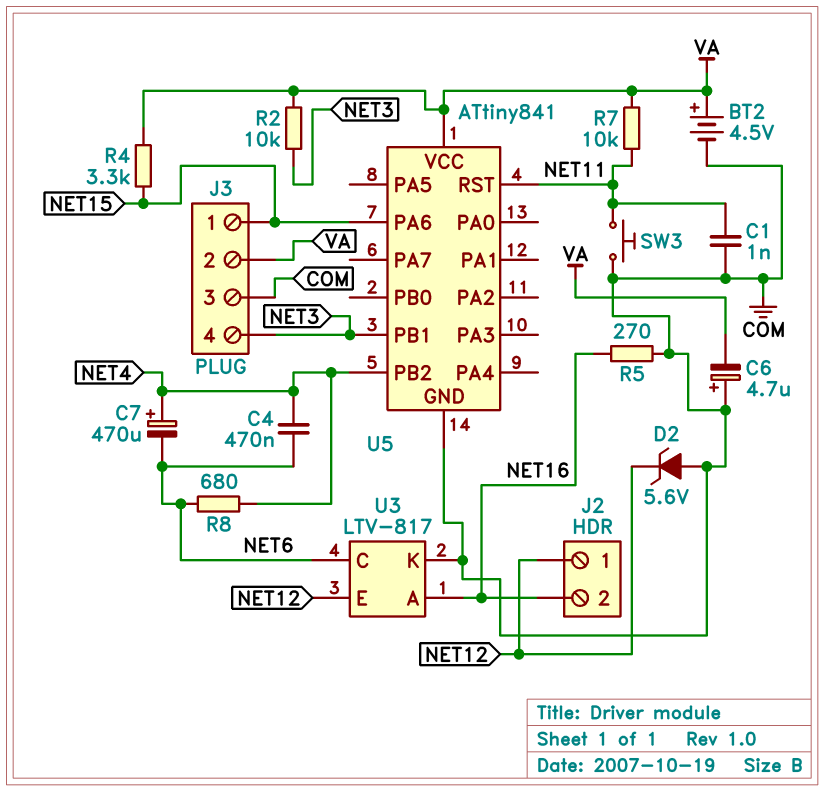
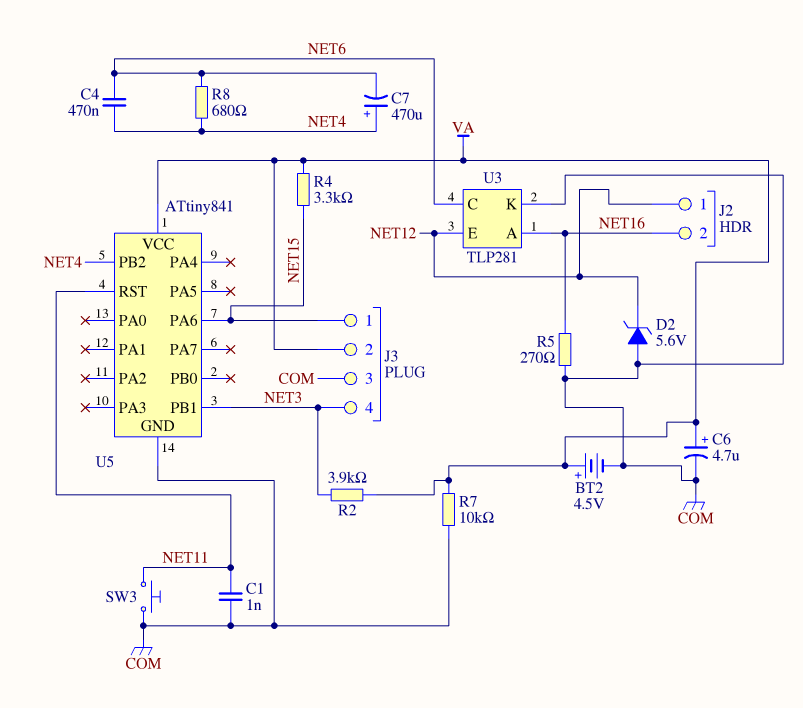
C6: 4.7uF (plus COM, minus VA) -> 4.7uF (plus VA, minus COM)
R2: 10k (NET3, VA) -> 3.9k (NET3, VA)
R7: 10k (NET11, VA) -> 10k (COM, VA)
U3: LTV-817 -> TLP281

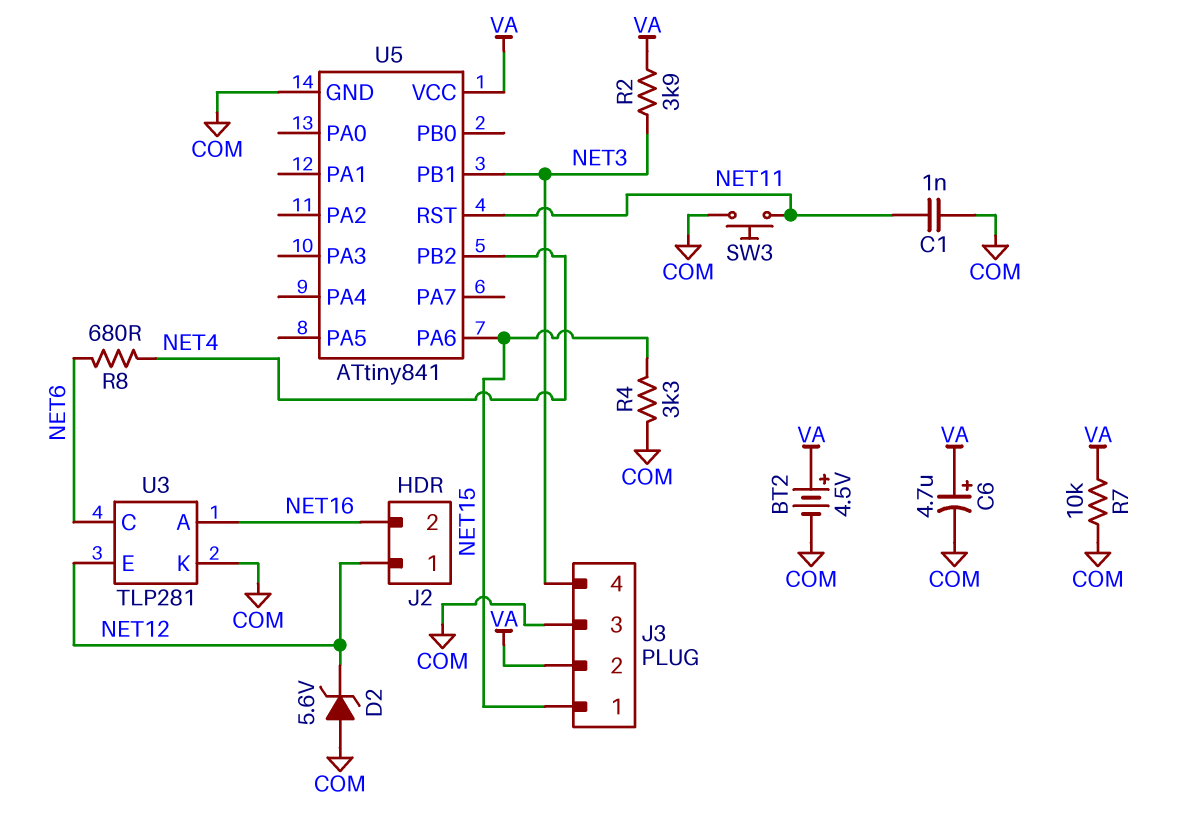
C4: 470nF (NET4, NET6) -> none
C7: 470uF (plus NET4, minus NET6) -> none
R4: 3.3k (NET15, VA) -> 3.3k (COM, NET15)
R5: 270 (COM, NET16) -> none

